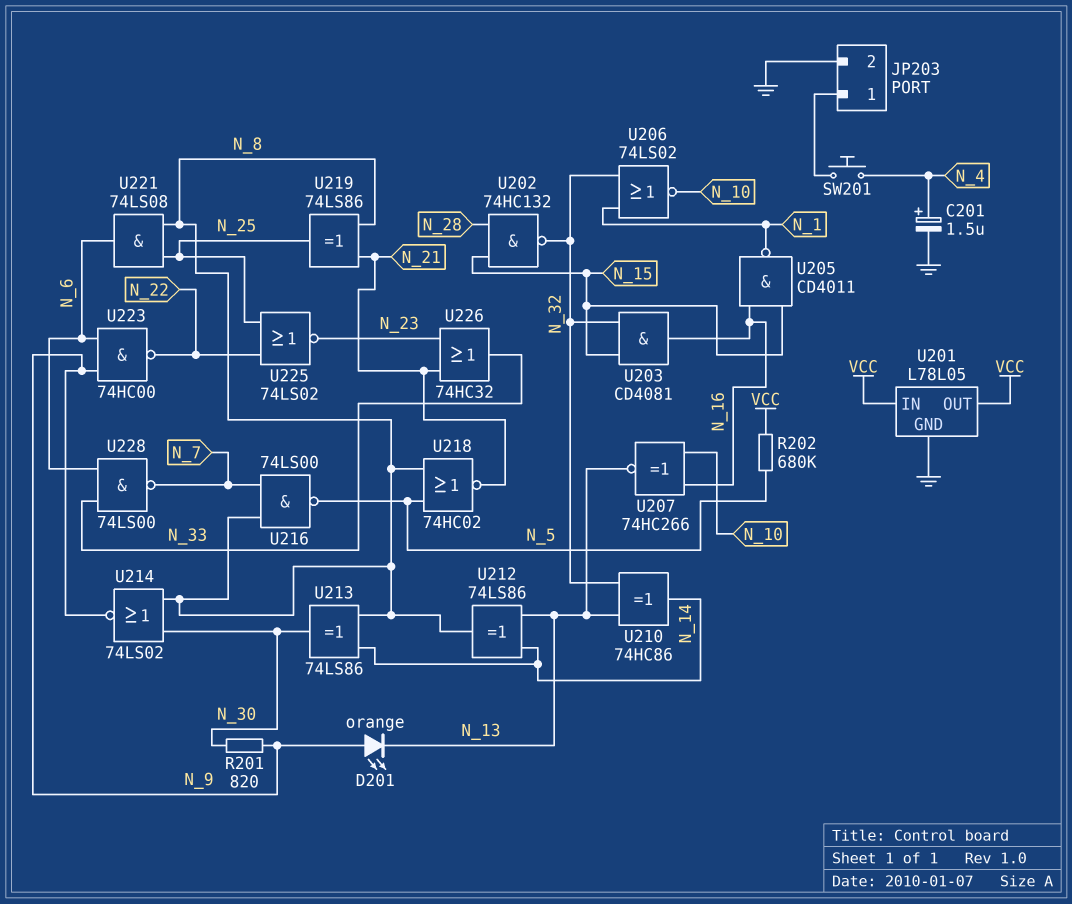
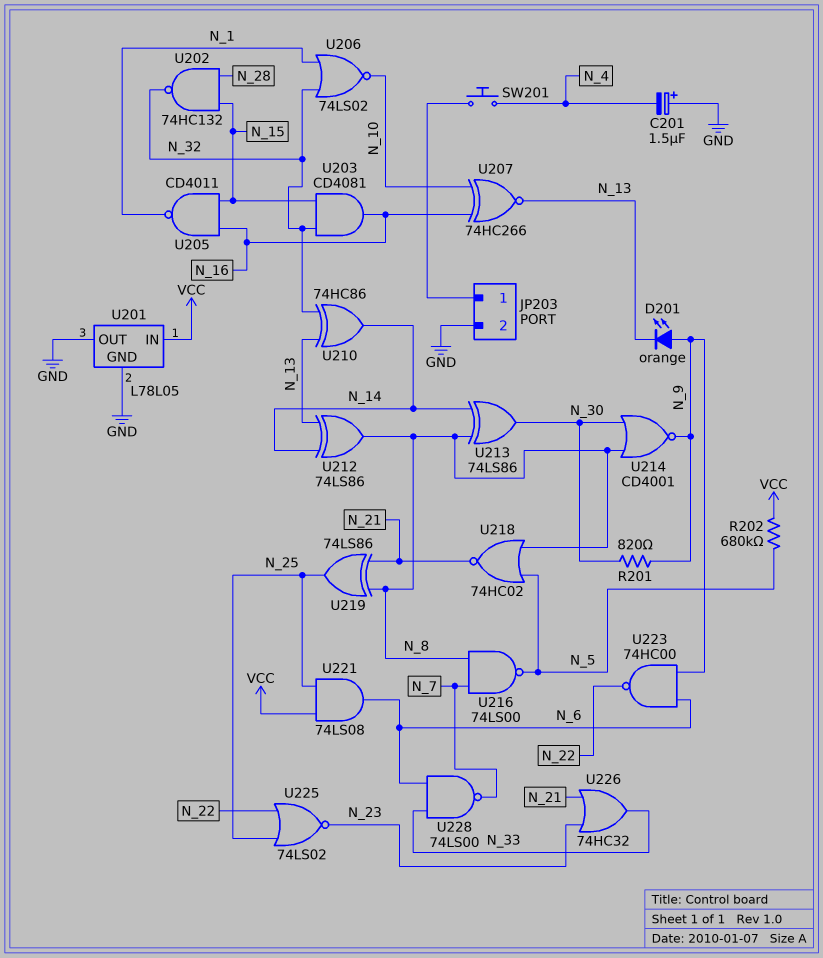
C201: 1.5uF (plus N_4, minus GND) -> 1.5uF (plus GND, minus N_4)
U201 pin OUT: VCC -> GND
U214: NOR 74LS02 (in N_8, in N_30, out N_9) -> NOR CD4001 (in N_8, in N_30, out N_9)
U221: AND 74LS08 (in N_8, in N_25, out N_6) -> AND 74LS08 (in N_25, in VCC, out N_6)

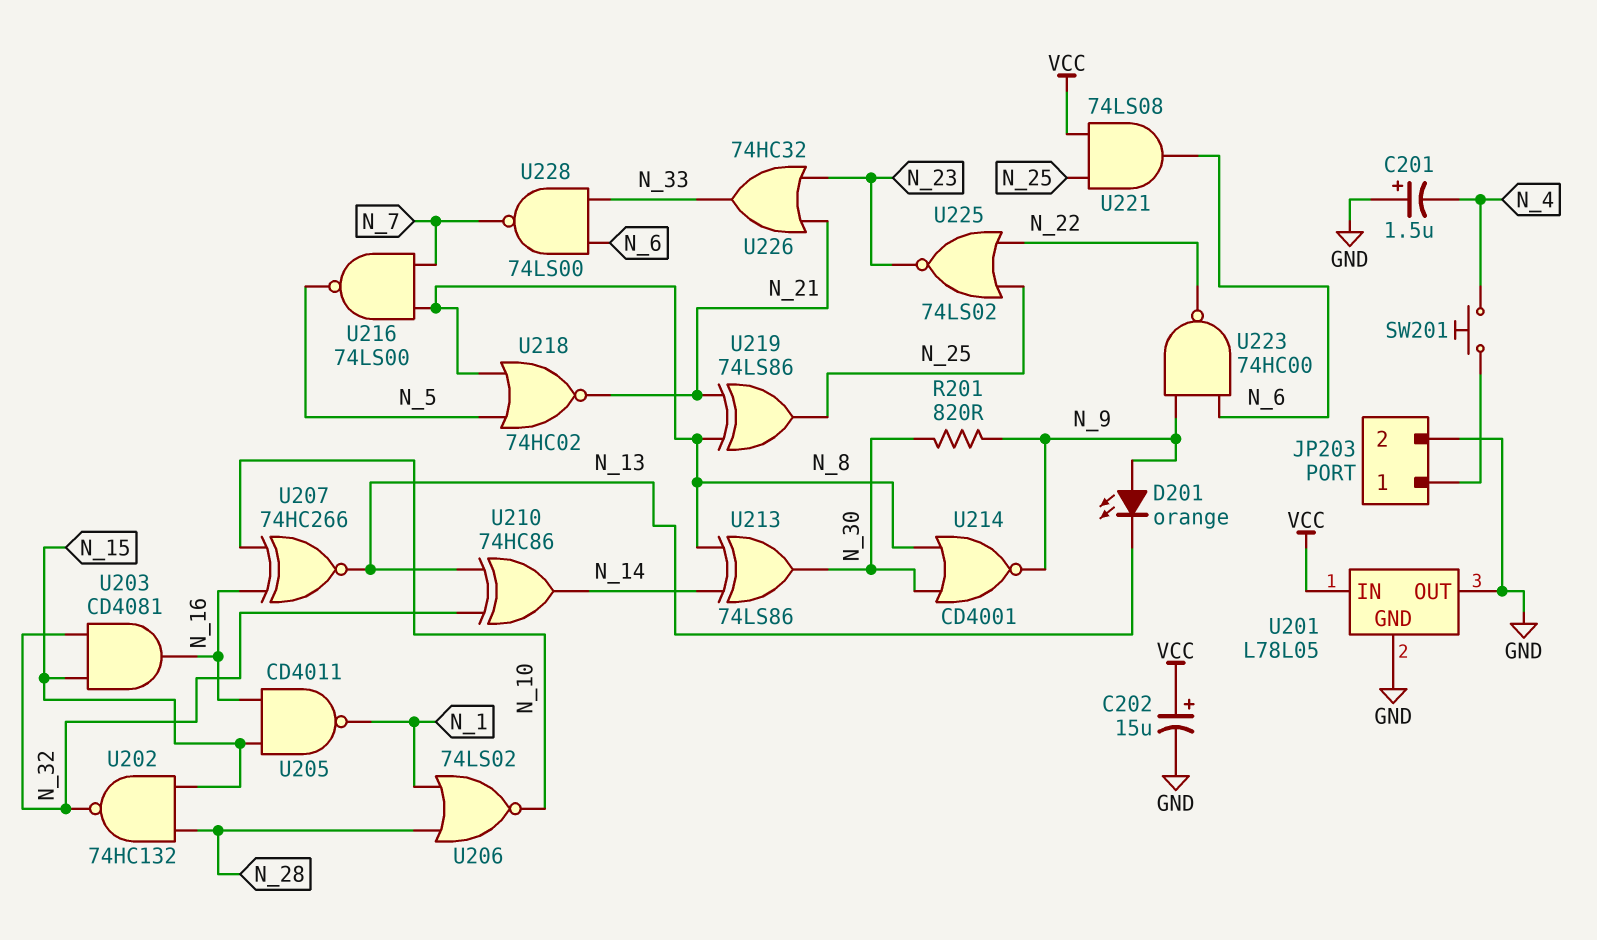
C202: none -> 15uF (plus VCC, minus GND)
R202: 680k (N_5, VCC) -> none
U206: NOR 74LS02 (in N_1, in N_32, out N_10) -> NOR 74LS02 (in N_1, in N_28, out N_10)
U212: XOR 74LS86 (in N_13, in N_14, out N_8) -> none

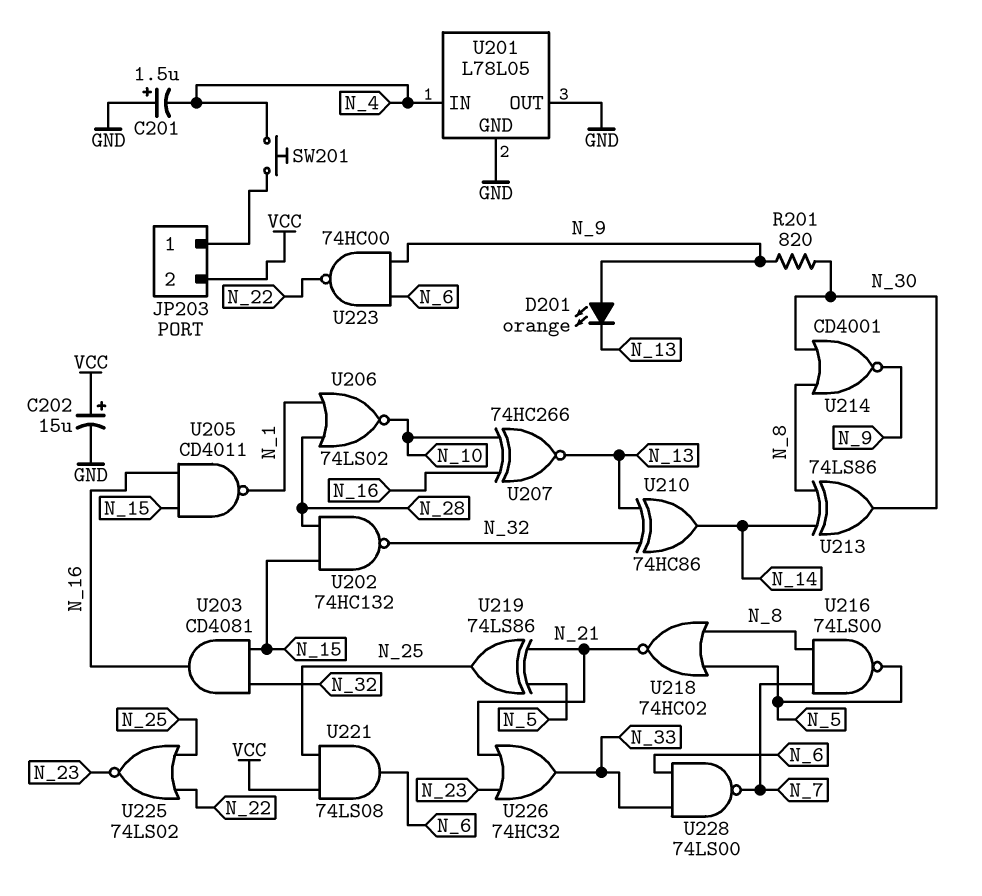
JP203 pin 2: GND -> VCC
U201 pin IN: VCC -> N_4
U219: XOR 74LS86 (in N_8, in N_21, out N_25) -> XOR 74LS86 (in N_5, in N_21, out N_25)

